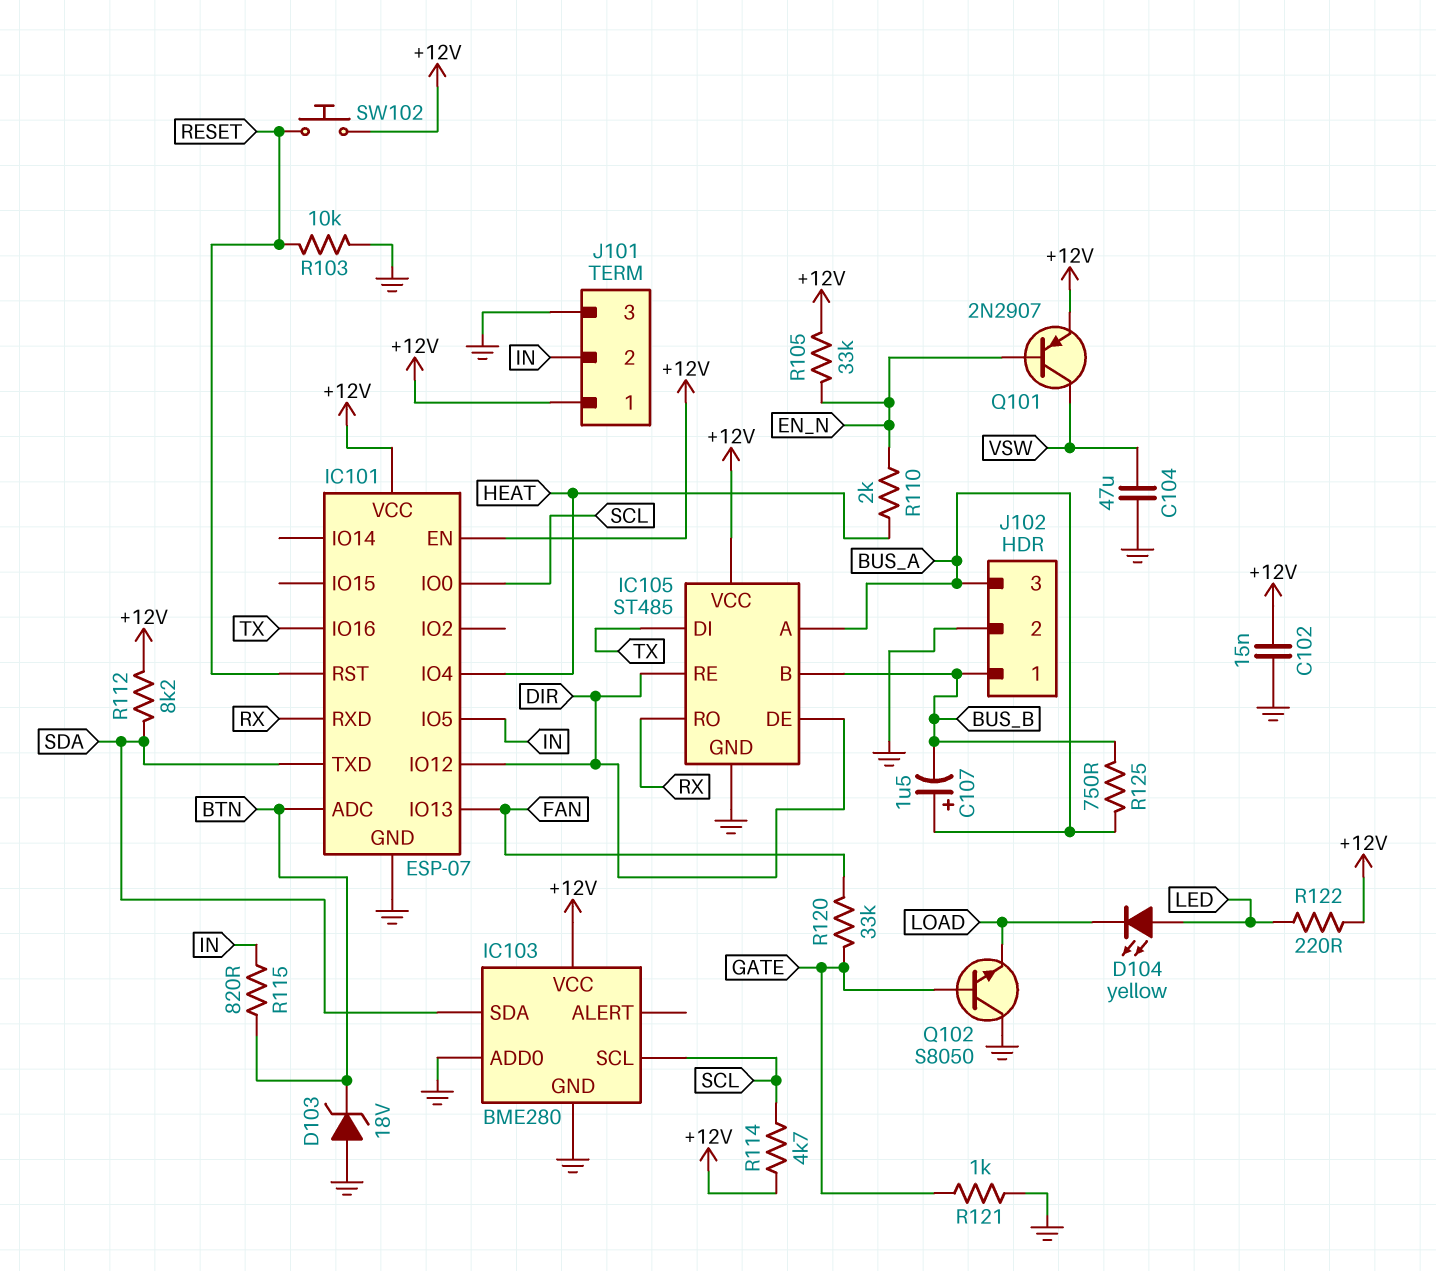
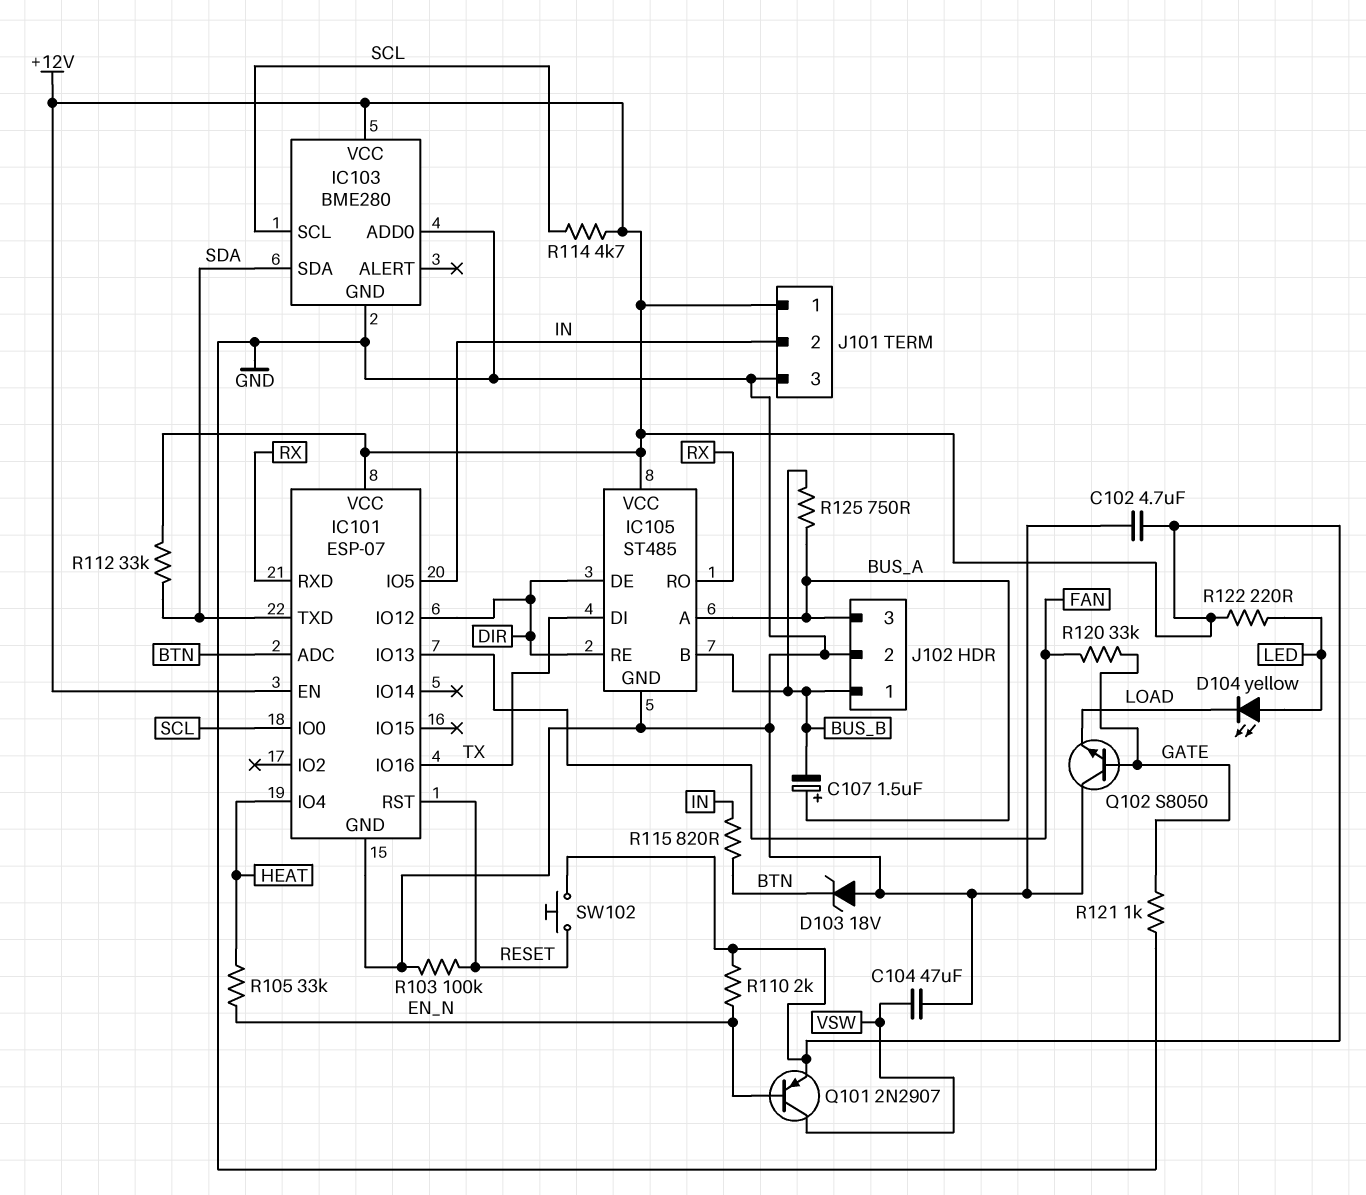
C102: 15nF (+12V, GND) -> 4.7uF (+12V, GND)
R103: 10k (GND, RESET) -> 100k (GND, RESET)
R105: 33k (+12V, EN_N) -> 33k (EN_N, HEAT)
R110: 2k (EN_N, HEAT) -> 2k (+12V, EN_N)
R112: 8.2k (+12V, SDA) -> 33k (+12V, SDA)

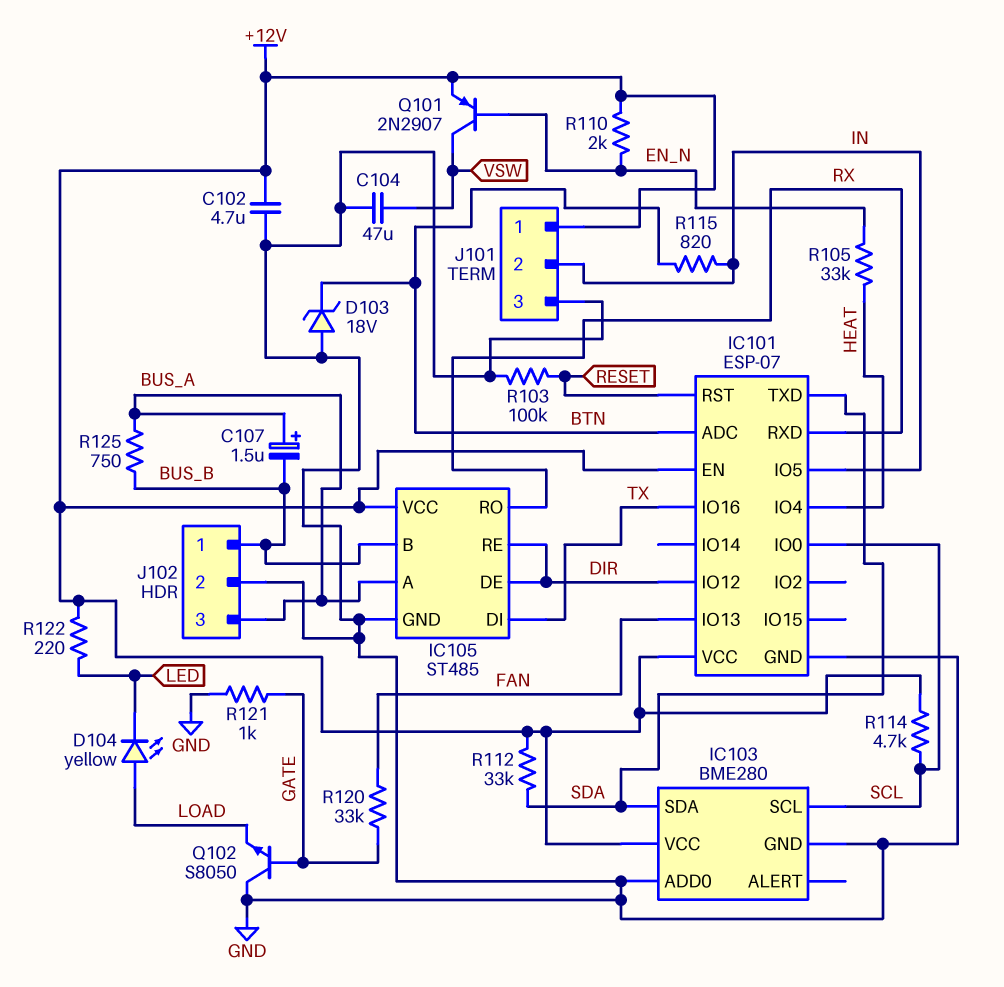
D104: LED yellow (A LED, K LOAD) -> LED yellow (A LOAD, K LED)
SW102: button (+12V, RESET) -> none

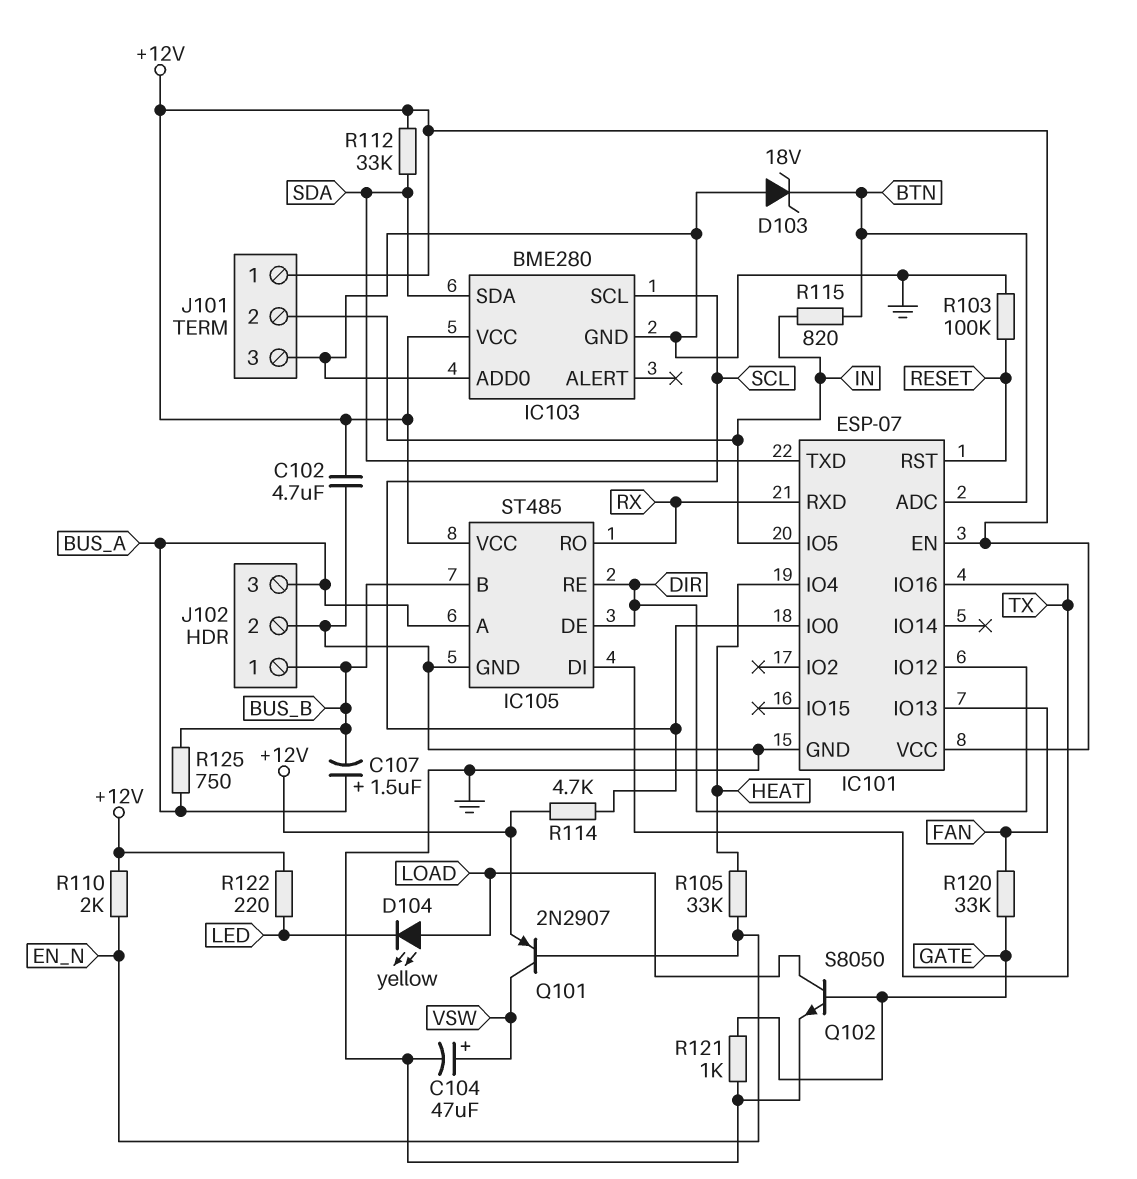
C104: 47uF (GND, VSW) -> 47uF (plus VSW, minus GND)
Q102: NPN S8050 (B GATE, C GND, E LOAD) -> NPN S8050 (B GATE, C LOAD, E GND)

